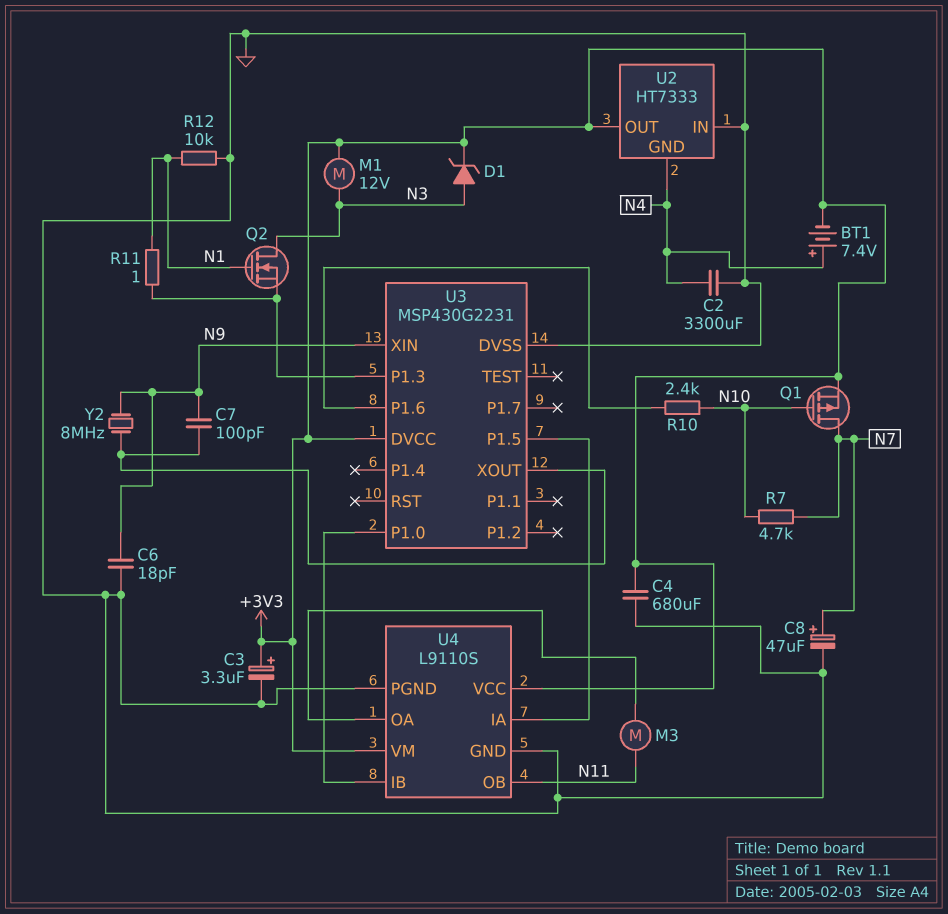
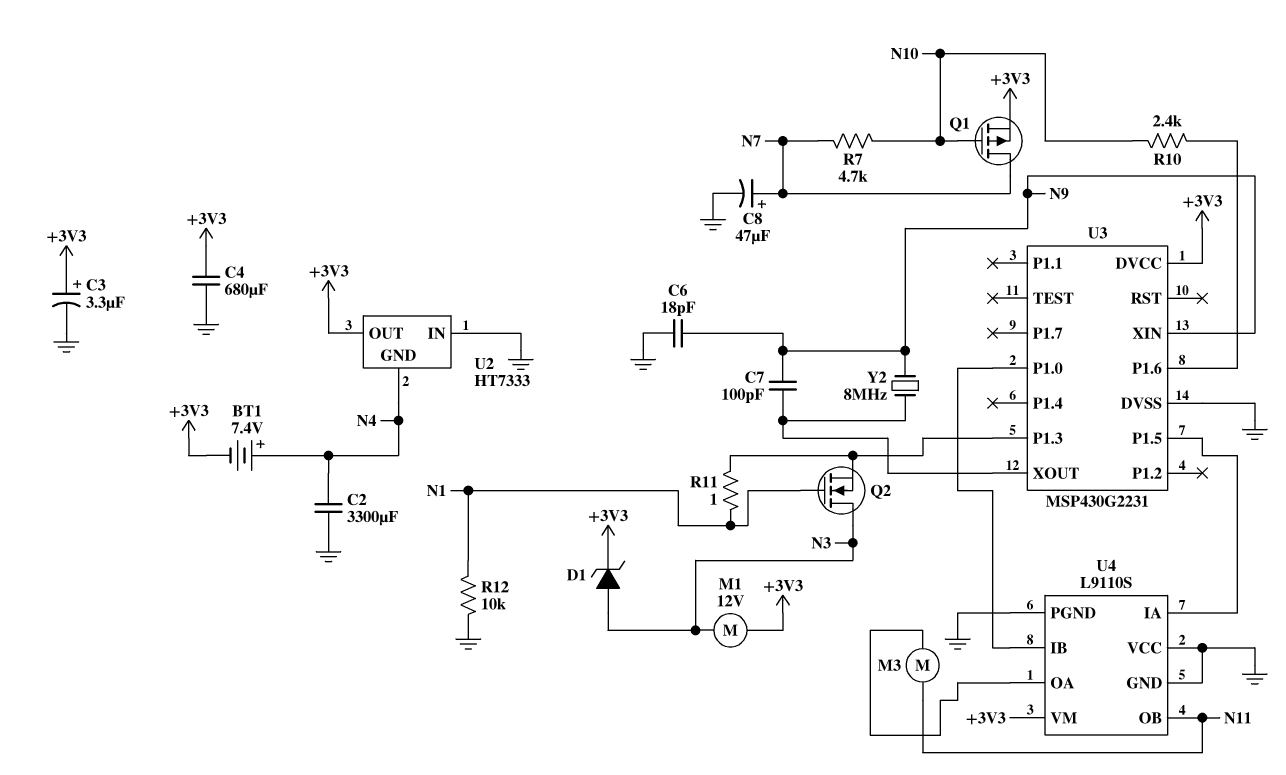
U4 pin VCC: +3V3 -> GND

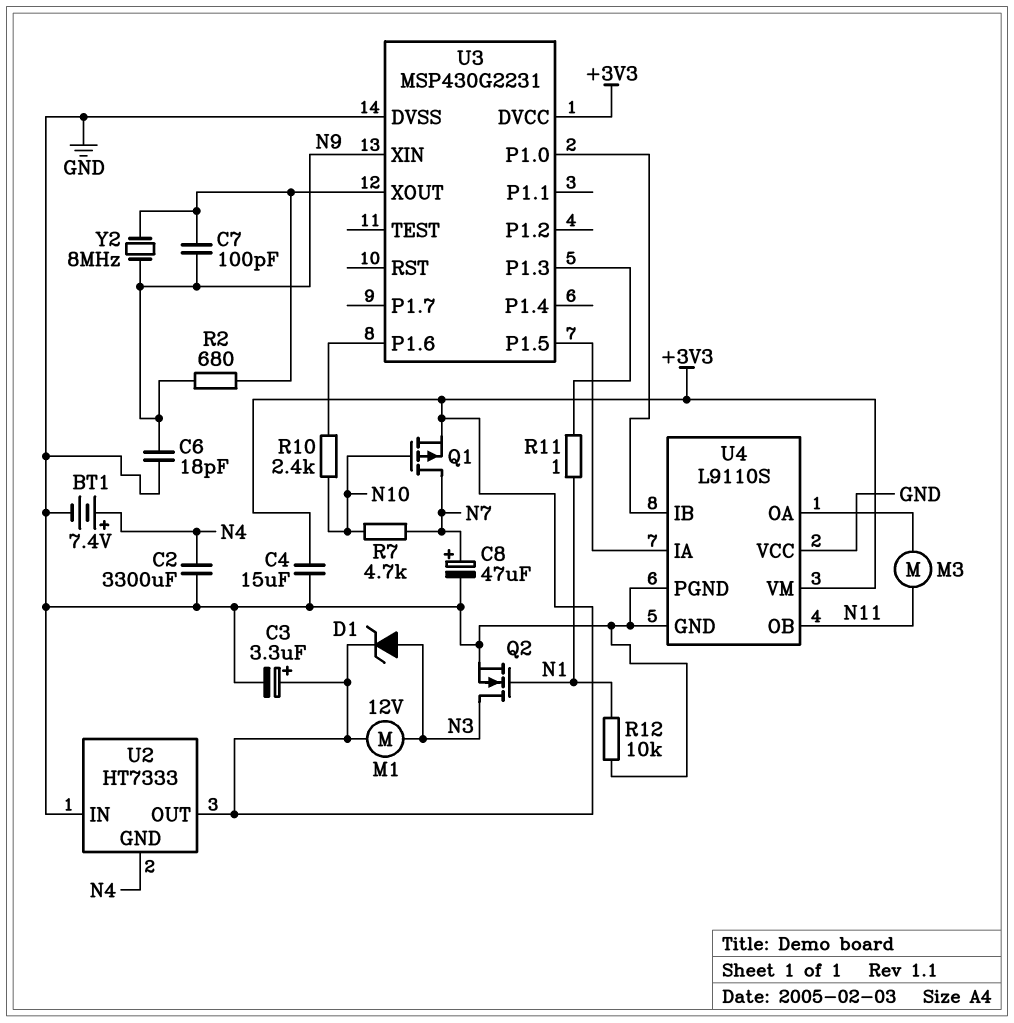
BT1: 7.4V (plus N4, minus +3V3) -> 7.4V (plus N4, minus GND)
C4: 680uF (+3V3, GND) -> 15uF (+3V3, GND)
Q2: NMOS (G N1, D N3, S U3/P1.3) -> NMOS (G N1, D N3, S GND)
R2: none -> 680 (N9, U3/XOUT)

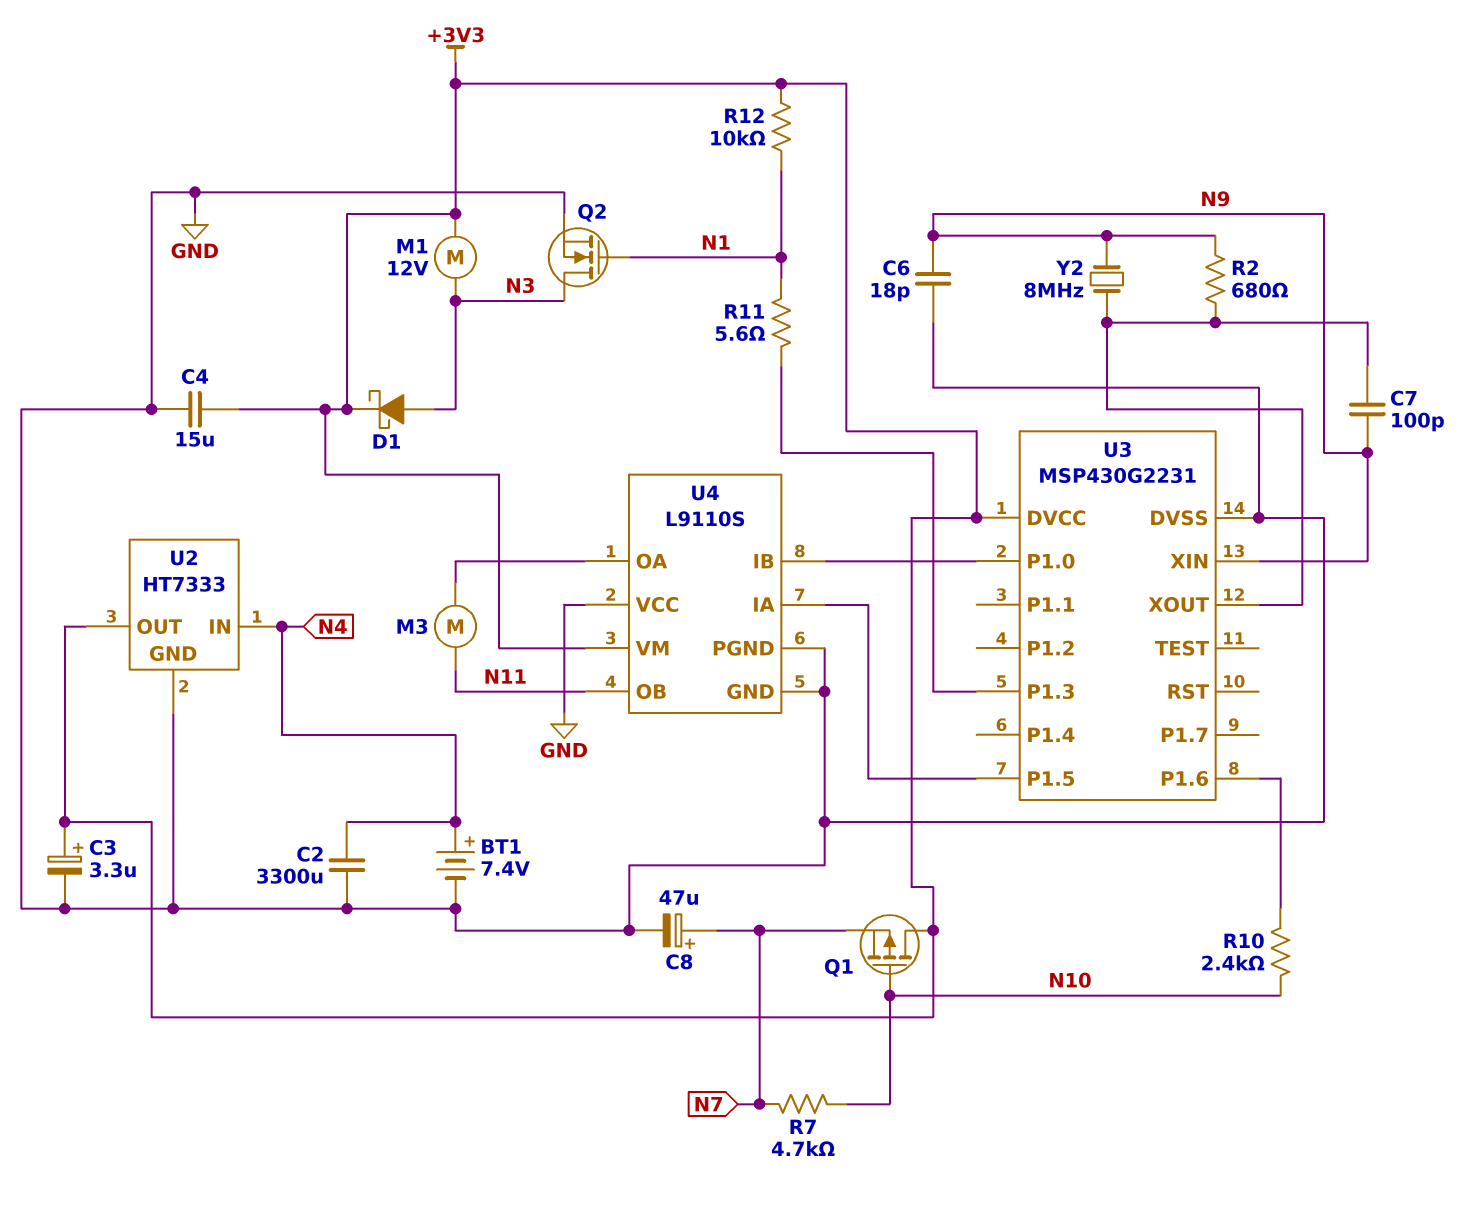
D1: zener (A N3, K +3V3) -> schottky (A N3, K +3V3)
Q1: PMOS (G N10, D N7, S +3V3) -> PMOS (G N10, D +3V3, S N7)
R11: 1 (N1, U3/P1.3) -> 5.6 (N1, U3/P1.3)
R12: 10k (GND, N1) -> 10k (+3V3, N1)
U2 pin GND: N4 -> GND
U2 pin IN: GND -> N4

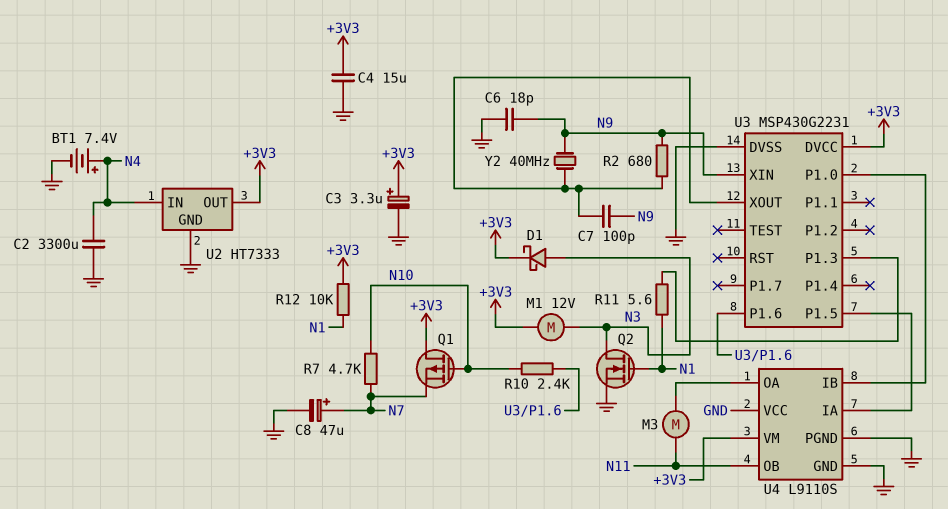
Y2: 8MHz (N9, U3/XOUT) -> 40MHz (N9, U3/XOUT)

